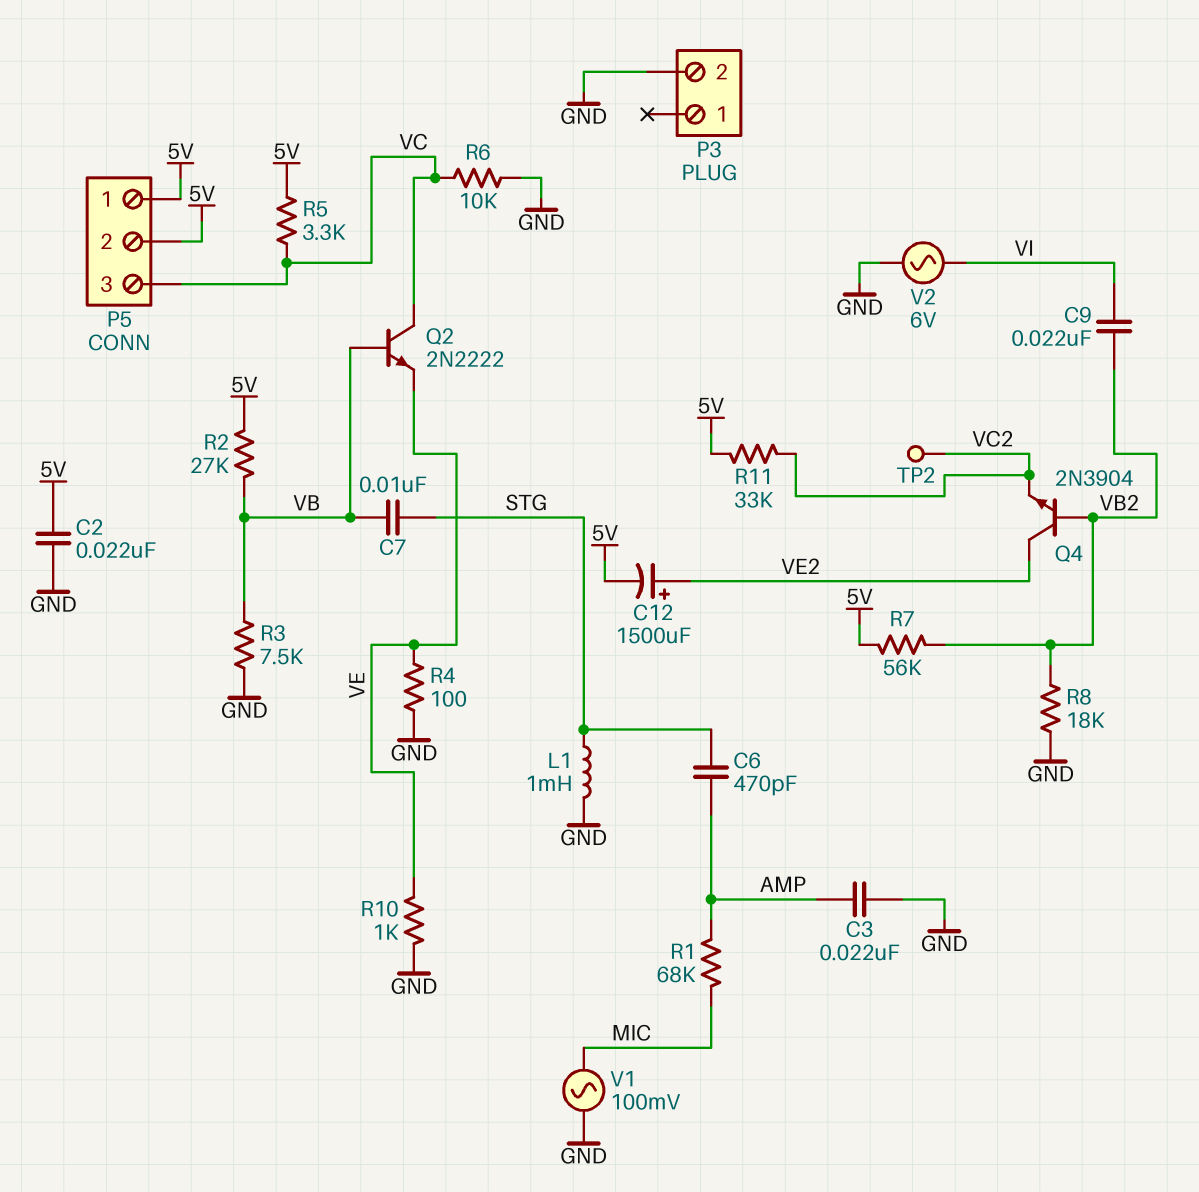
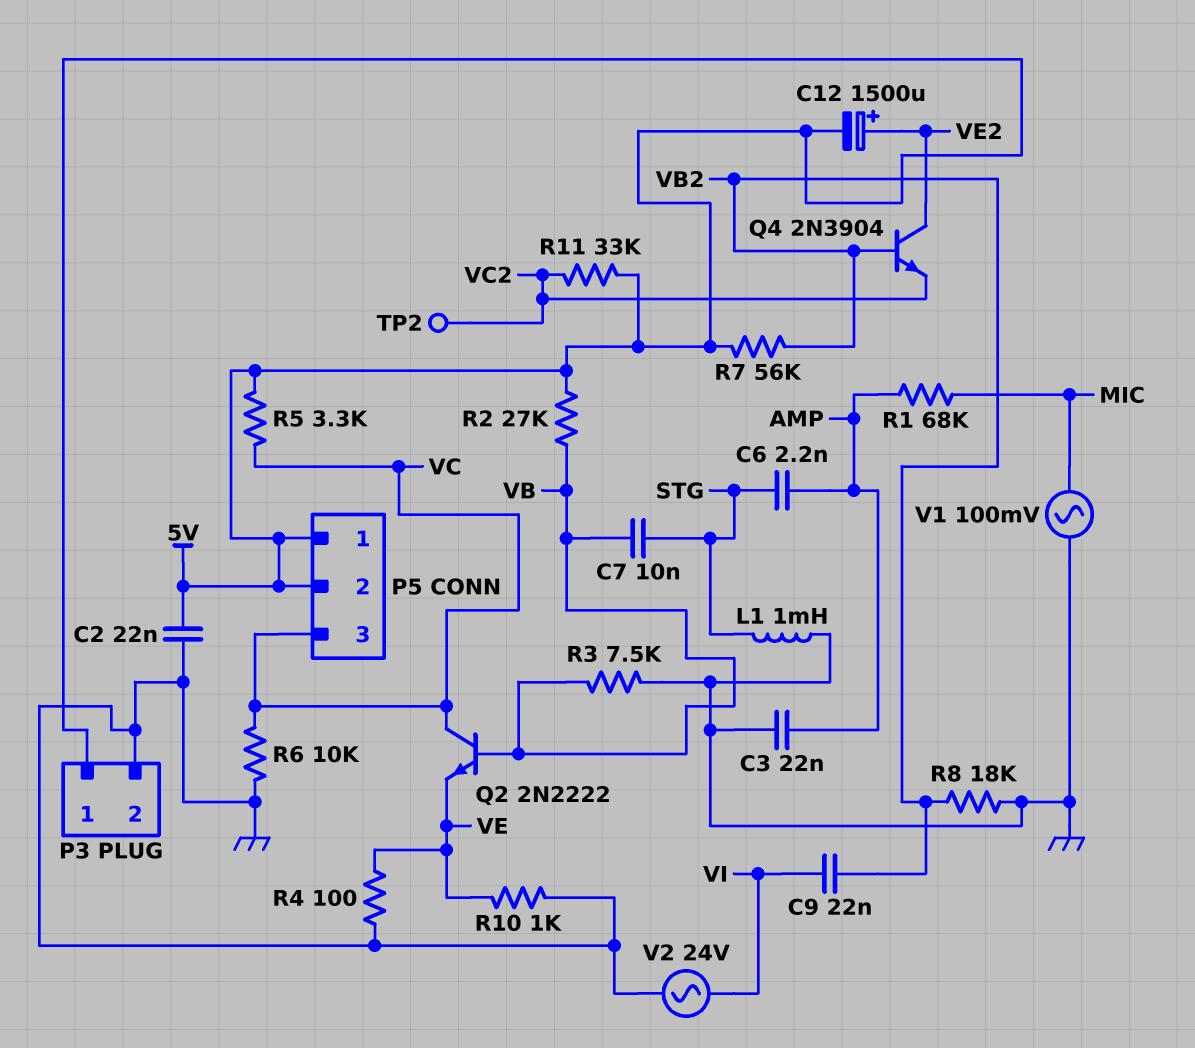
C6: 470pF (AMP, STG) -> 2.2nF (AMP, STG)
P3 pin 1: none -> 5V
V2: AC 6V (GND, VI) -> AC 24V (GND, VI)

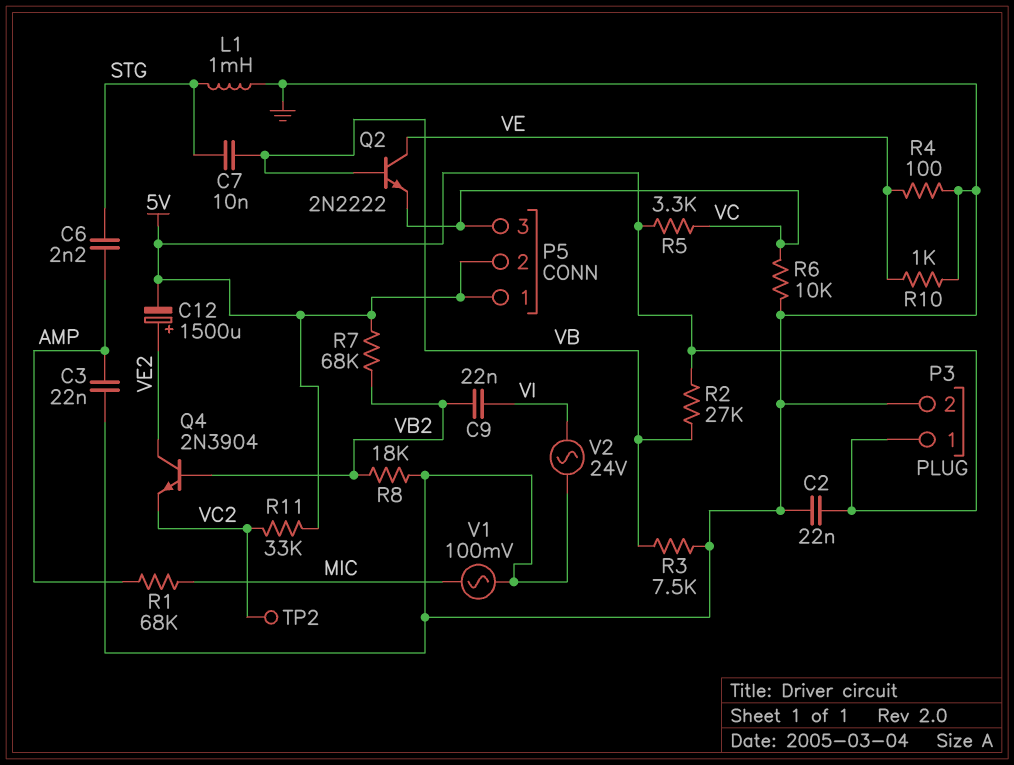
Q2: NPN 2N2222 (B VB, C VC, E VE) -> NPN 2N2222 (B VB, C VE, E VC)
R7: 56k (5V, VB2) -> 68k (5V, VB2)

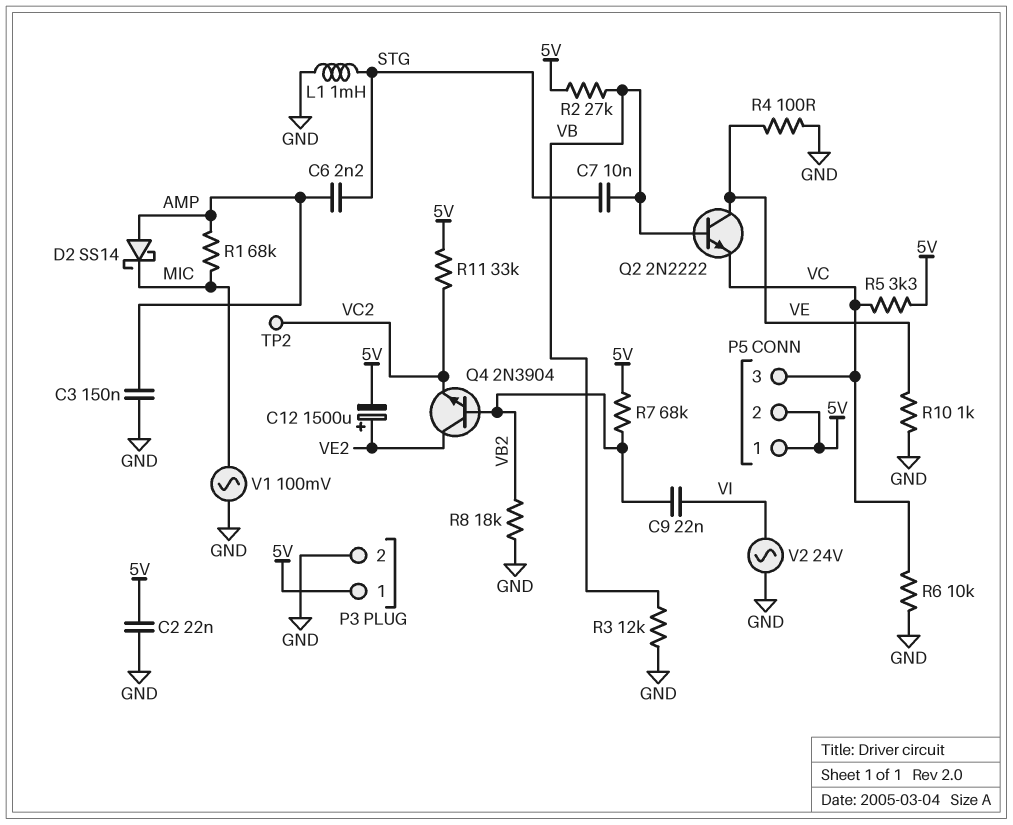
C3: 22nF (AMP, GND) -> 150nF (AMP, GND)
D2: none -> schottky SS14 (A AMP, K MIC)
R3: 7.5k (GND, VB) -> 12k (GND, VB)

